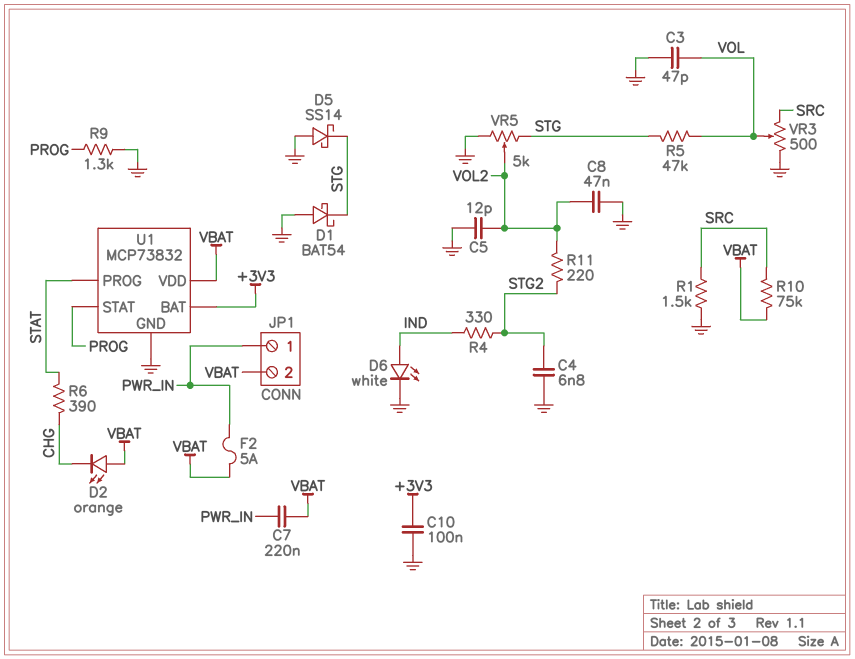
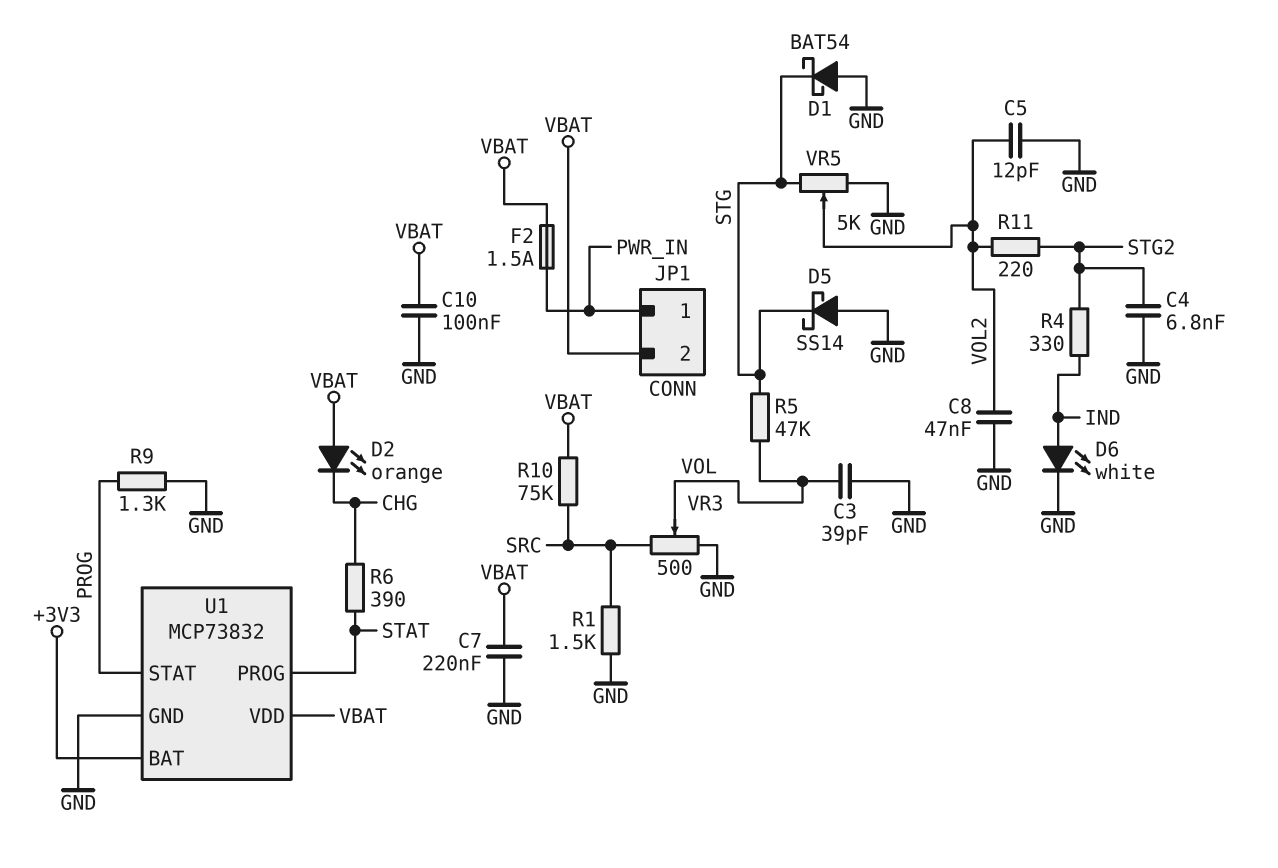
C3: 47pF (GND, VOL) -> 39pF (GND, VOL)
C7: 220nF (PWR_IN, VBAT) -> 220nF (GND, VBAT)
C10: 100nF (+3V3, GND) -> 100nF (GND, VBAT)
F2: 5A (PWR_IN, VBAT) -> 1.5A (PWR_IN, VBAT)

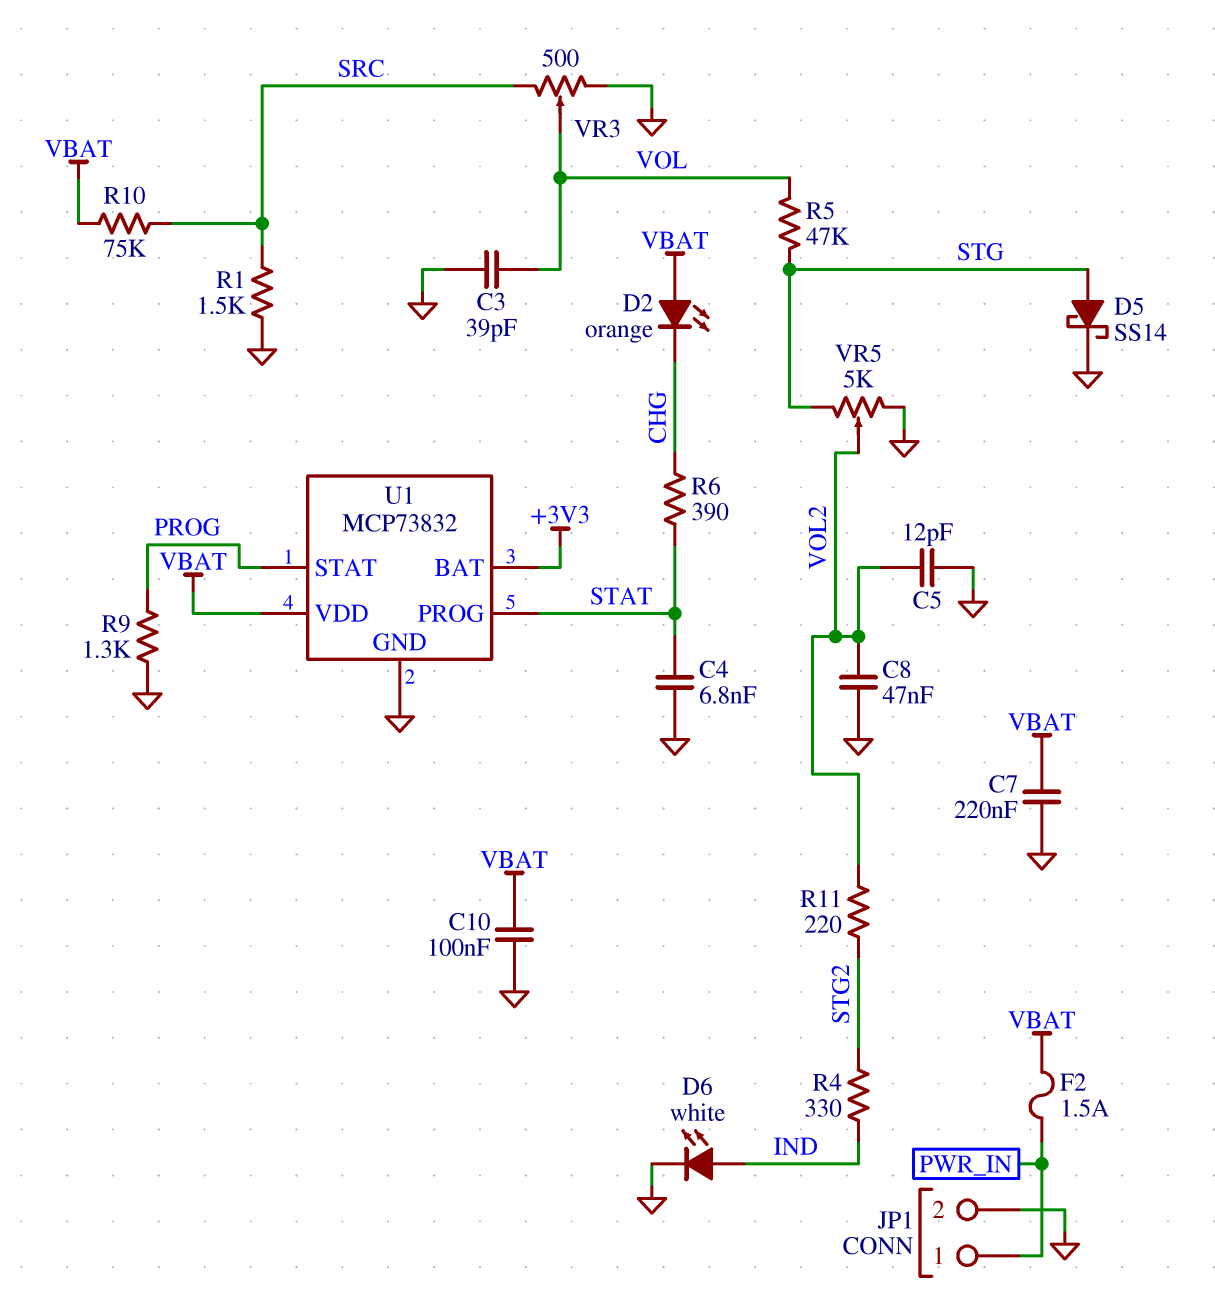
C4: 6.8nF (GND, STG2) -> 6.8nF (GND, STAT)
D1: schottky BAT54 (A GND, K STG) -> none
D5: schottky SS14 (A GND, K STG) -> schottky SS14 (A STG, K GND)
JP1 pin 2: VBAT -> GND

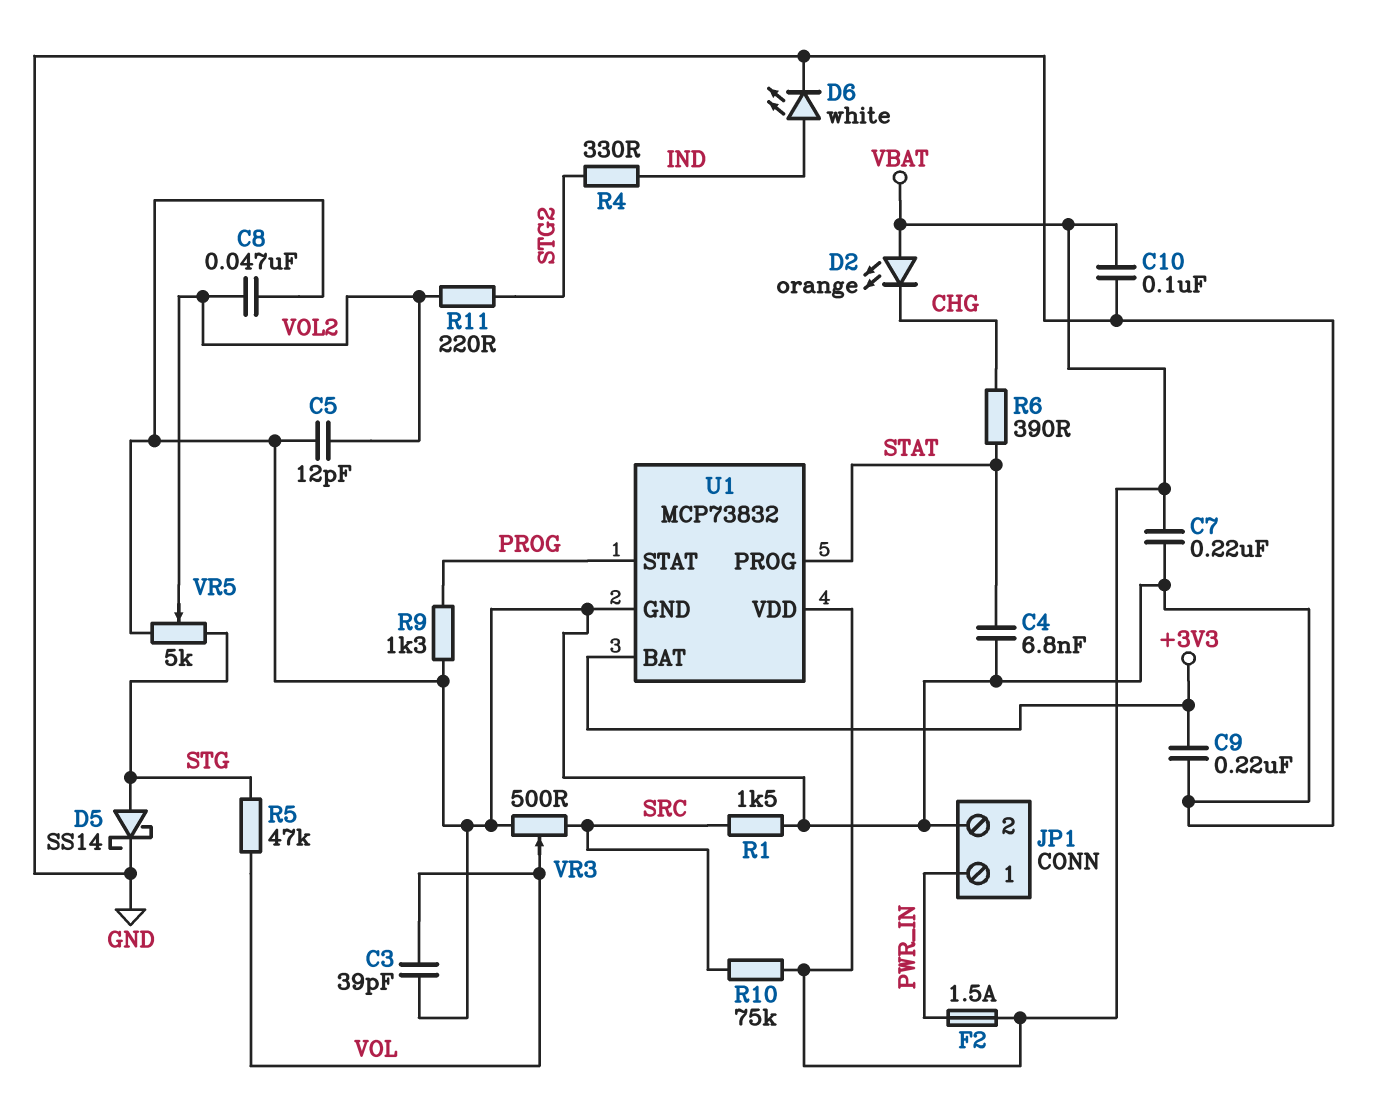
C9: none -> 220nF (+3V3, GND)

